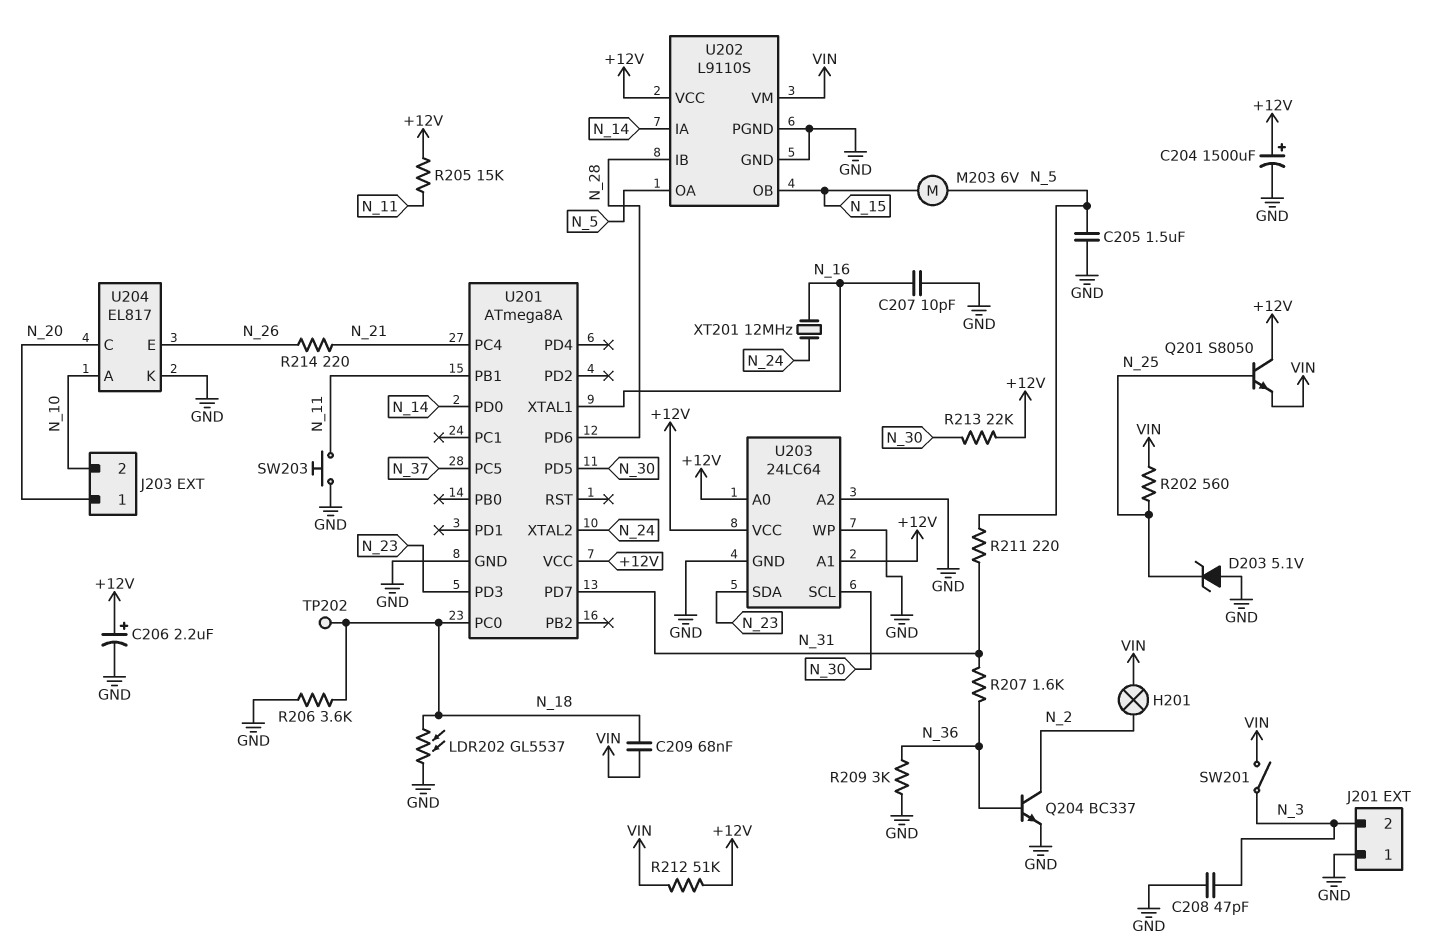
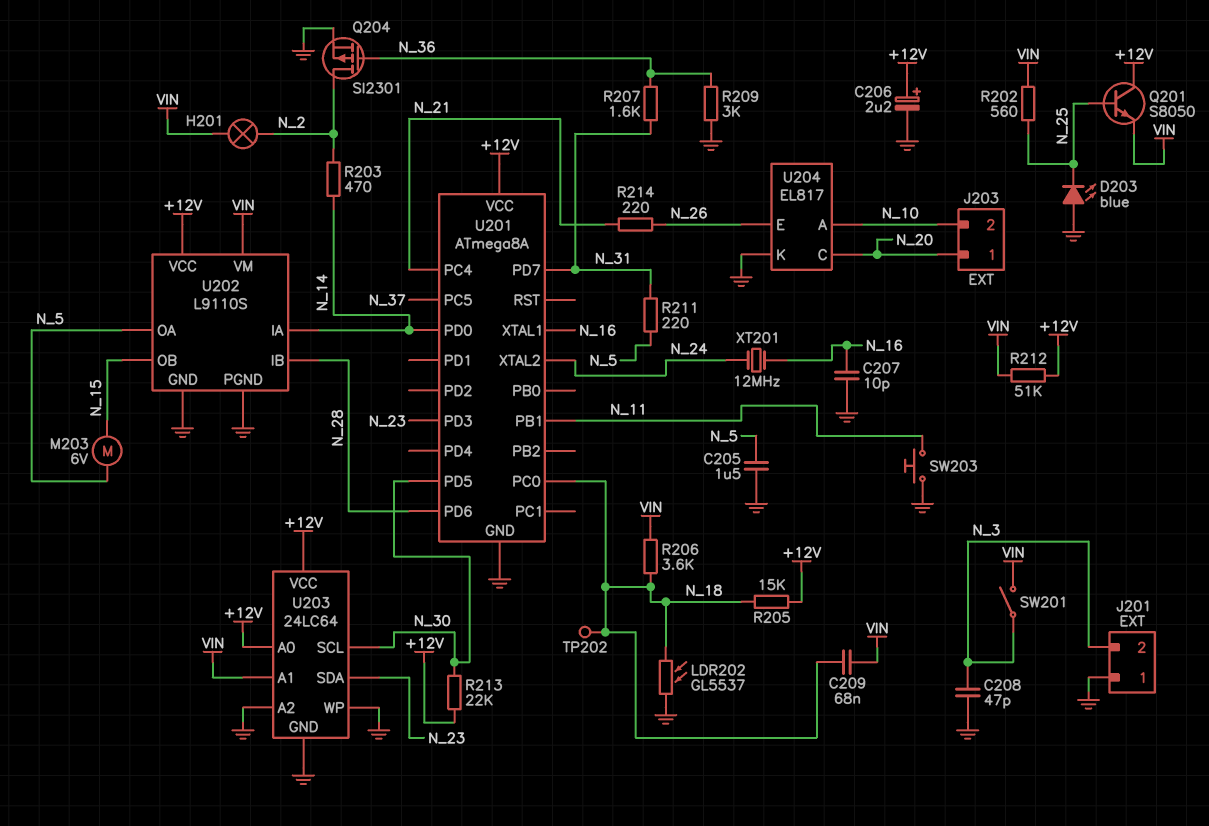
C204: 1500uF (plus +12V, minus GND) -> none
D203: zener 5.1V (A GND, K N_25) -> LED blue (A GND, K N_25)
Q204: NPN BC337 (B N_36, C N_2, E GND) -> PMOS SI2301 (G N_36, D N_2, S GND)
R203: none -> 470 (N_2, N_14)
R205: 15k (+12V, N_11) -> 15k (+12V, N_18)
R206: 3.6k (GND, N_18) -> 3.6k (N_18, VIN)
U203 pin A1: +12V -> VIN

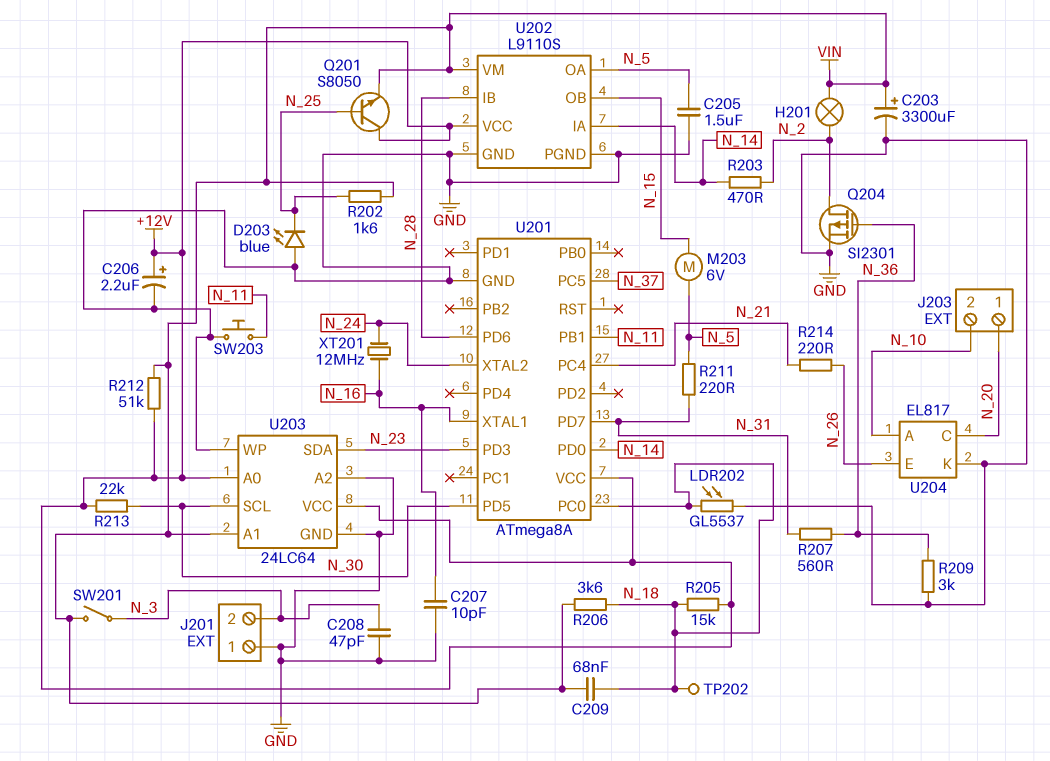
C203: none -> 3300uF (plus VIN, minus GND)
R202: 560 (N_25, VIN) -> 1.6k (N_25, VIN)
R207: 1.6k (N_31, N_36) -> 560 (N_31, N_36)

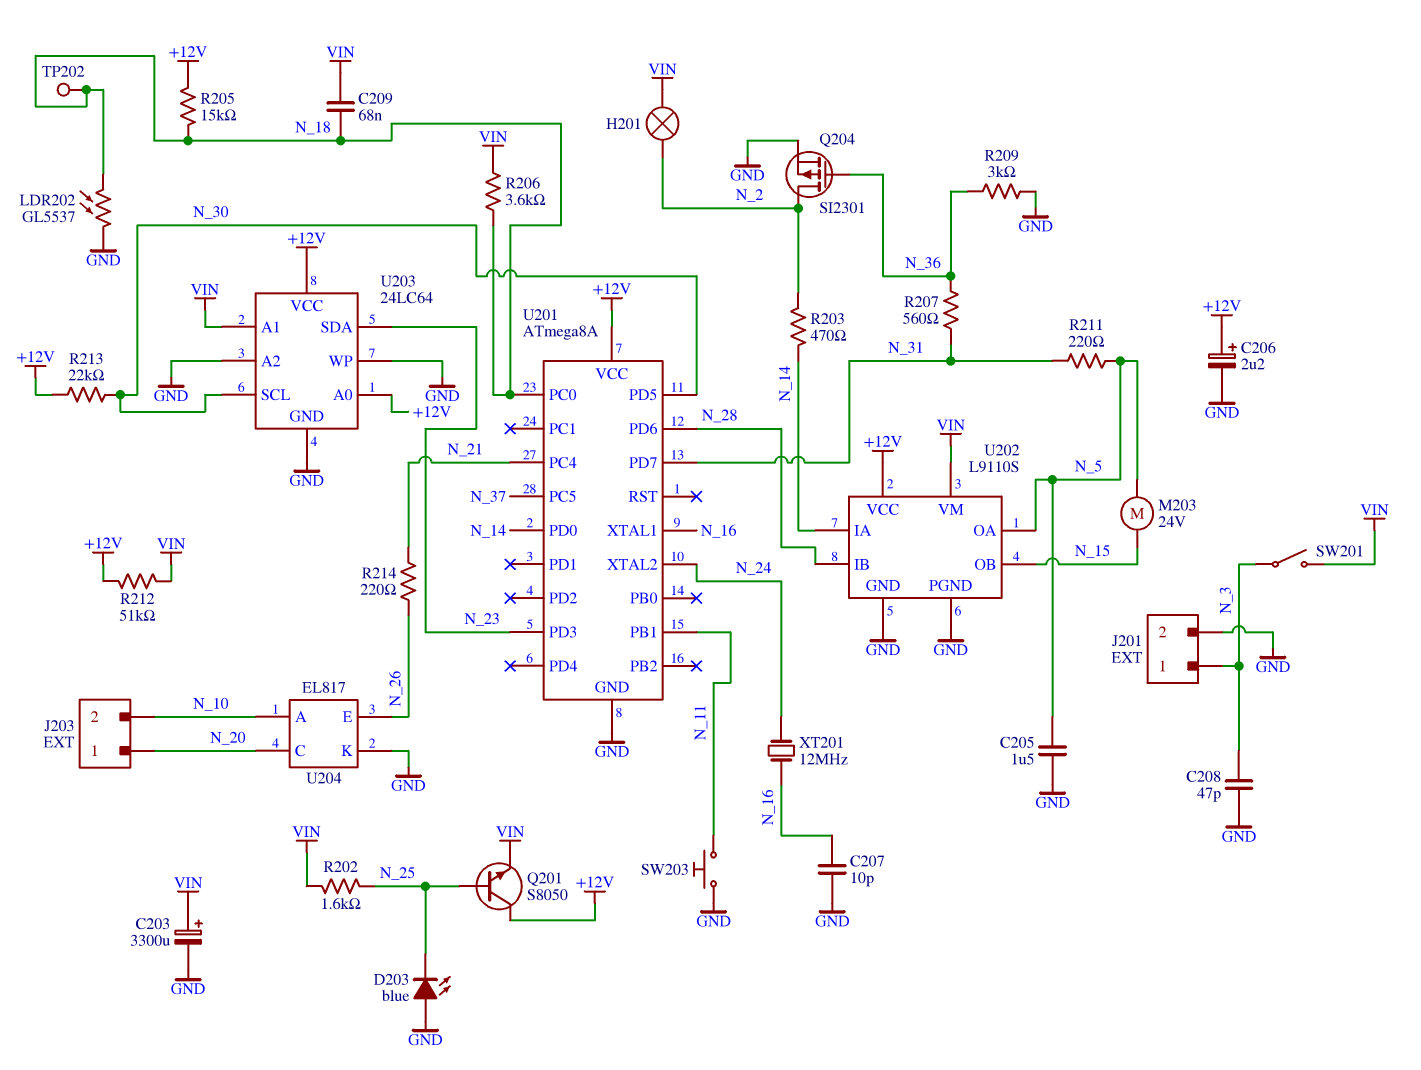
J201 pin 1: GND -> N_3
J201 pin 2: N_3 -> GND
M203: motor 6V (N_5, N_15) -> motor 24V (N_5, N_15)

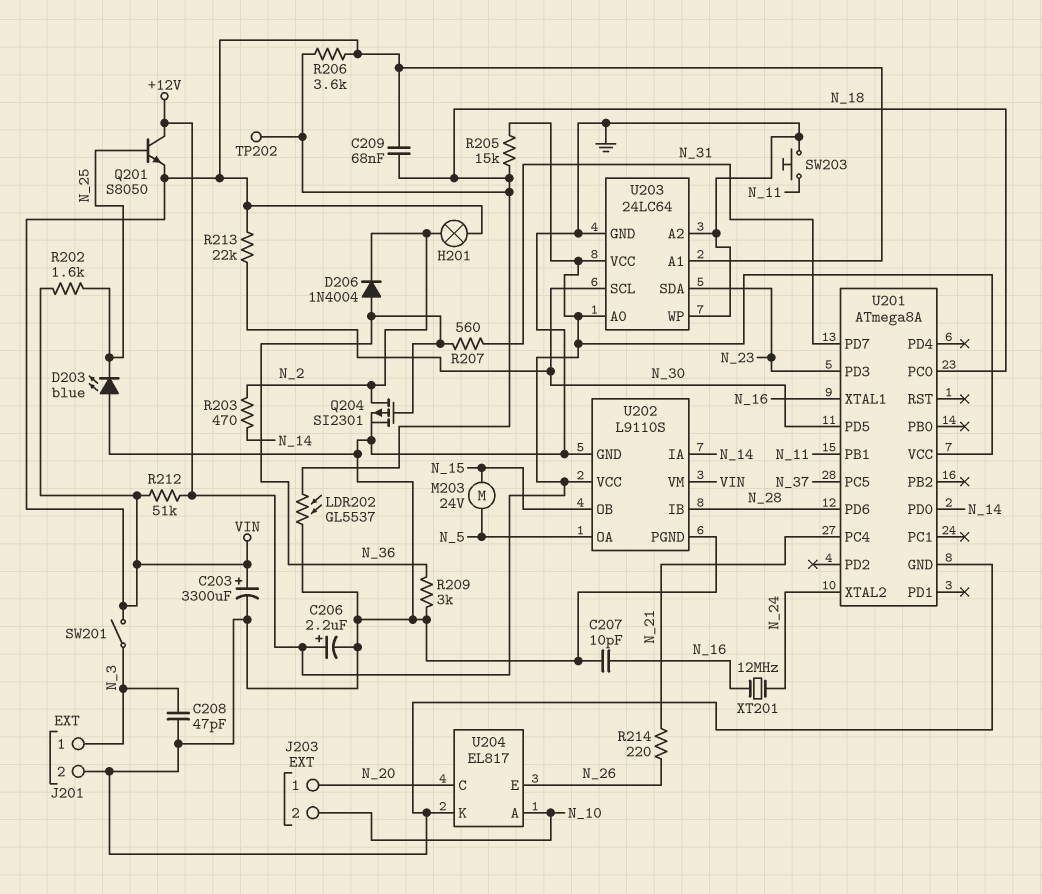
C205: 1.5uF (GND, N_5) -> none
D206: none -> diode 1N4004 (A N_36, K N_2)
R211: 220 (N_5, N_31) -> none
R213: 22k (+12V, N_30) -> 22k (N_30, VIN)

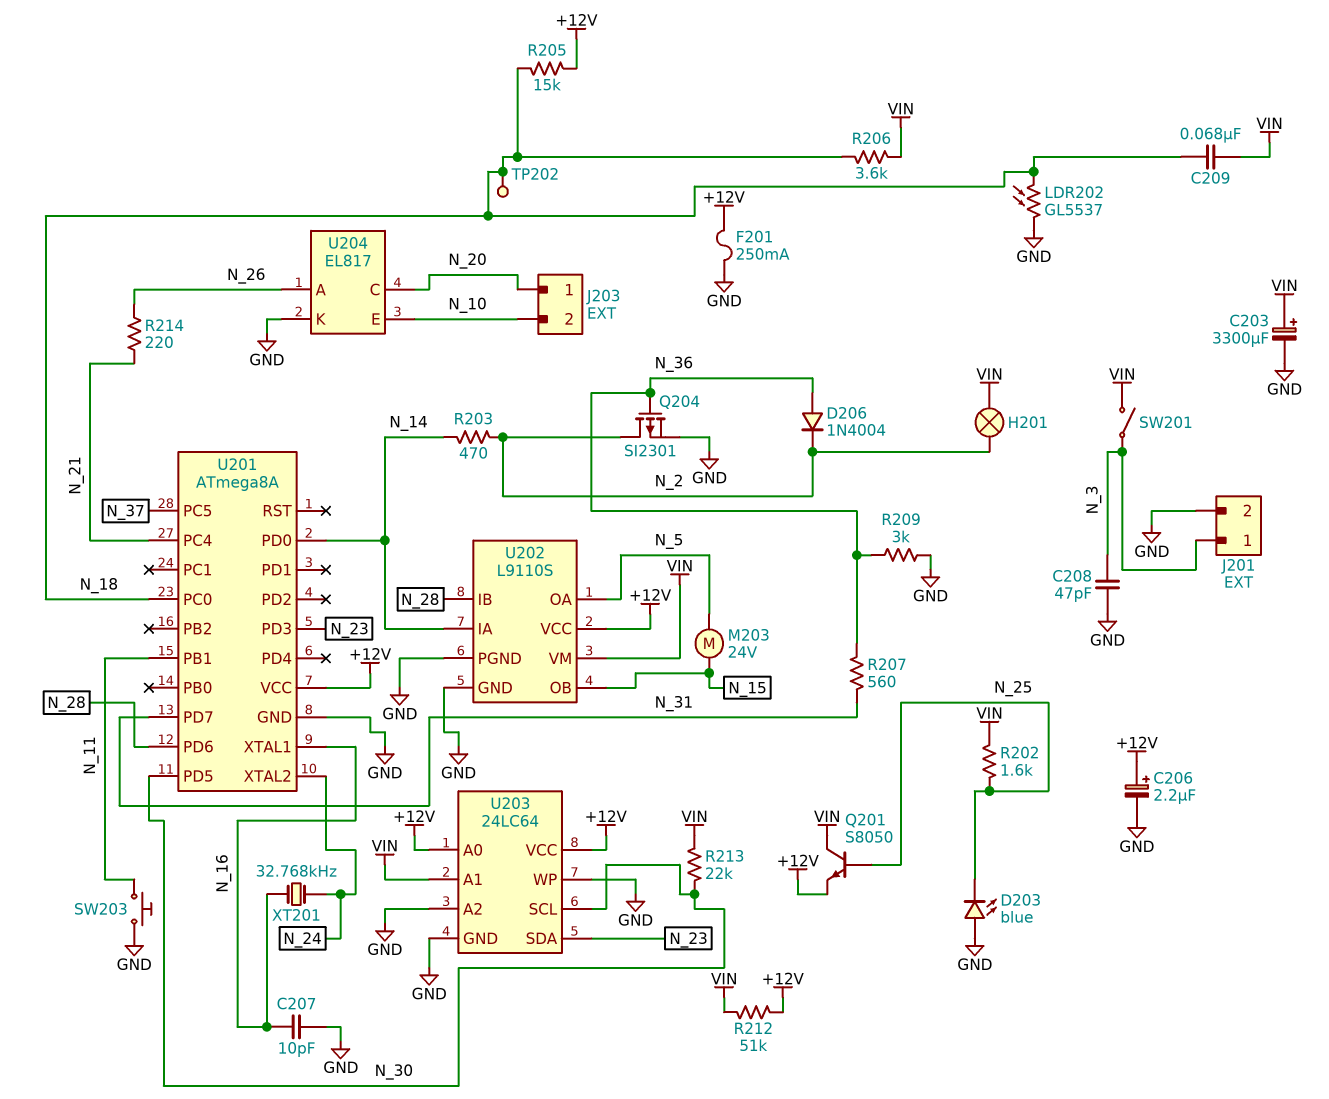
F201: none -> 250mA (+12V, GND)
Q201: NPN S8050 (B N_25, C +12V, E VIN) -> NPN S8050 (B N_25, C VIN, E +12V)
U204 pin A: N_10 -> N_26
U204 pin E: N_26 -> N_10
XT201: 12MHz (N_16, N_24) -> 32.768kHz (N_16, N_24)

